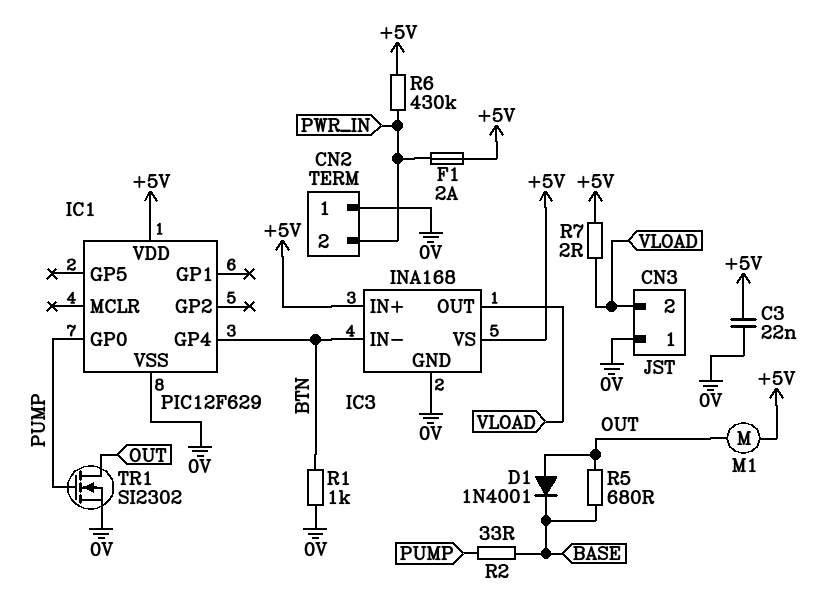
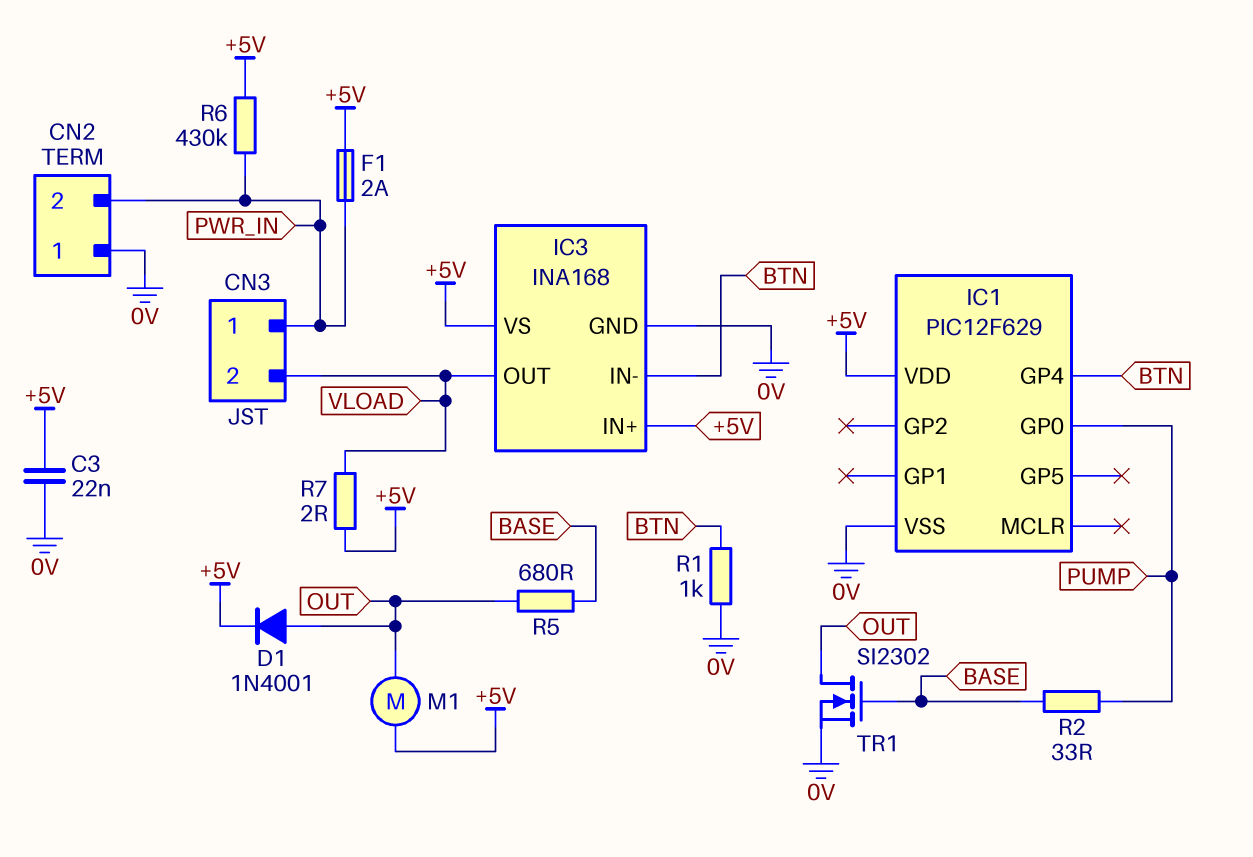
CN3 pin 1: 0V -> PWR_IN
D1: diode 1N4001 (A OUT, K BASE) -> diode 1N4001 (A OUT, K +5V)
TR1: NMOS SI2302 (G PUMP, D OUT, S 0V) -> NMOS SI2302 (G BASE, D OUT, S 0V)

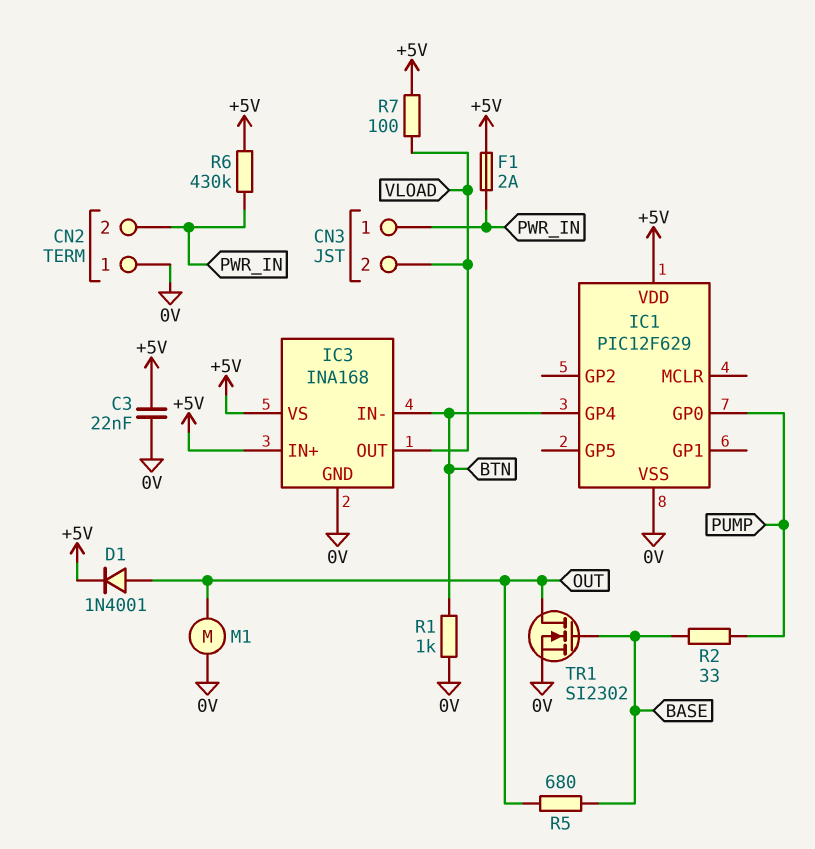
M1: motor (+5V, OUT) -> motor (0V, OUT)
R7: 2 (+5V, VLOAD) -> 100 (+5V, VLOAD)

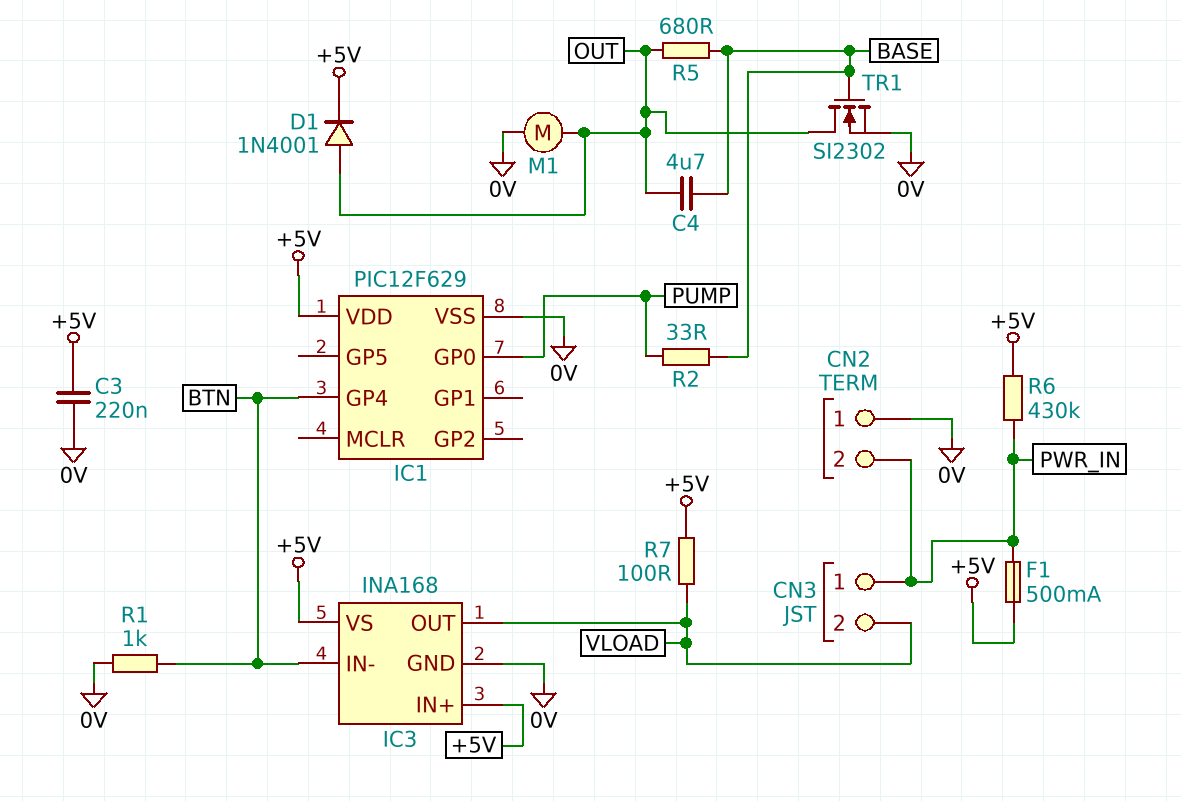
C3: 22nF (+5V, 0V) -> 220nF (+5V, 0V)
C4: none -> 4.7uF (BASE, OUT)
F1: 2A (+5V, PWR_IN) -> 500mA (+5V, PWR_IN)

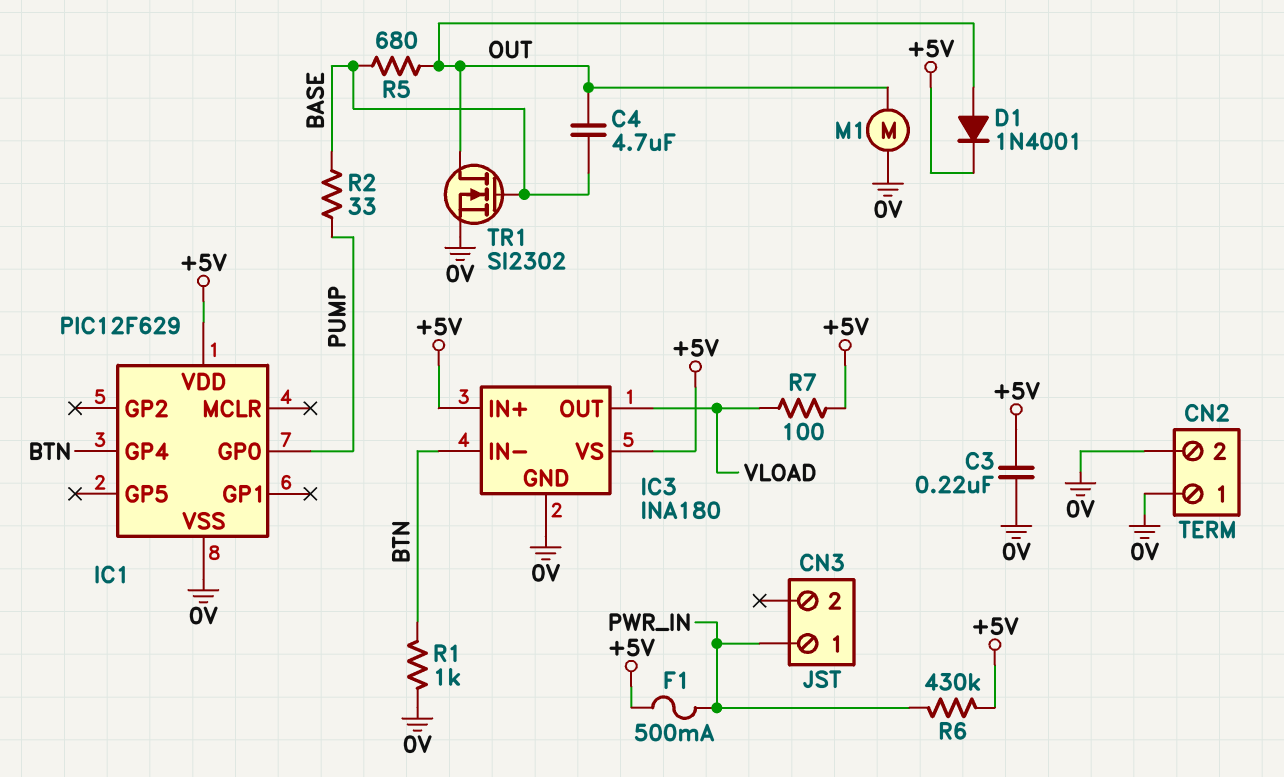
CN2 pin 2: PWR_IN -> 0V
CN3 pin 2: VLOAD -> none
IC3: INA168 -> INA180

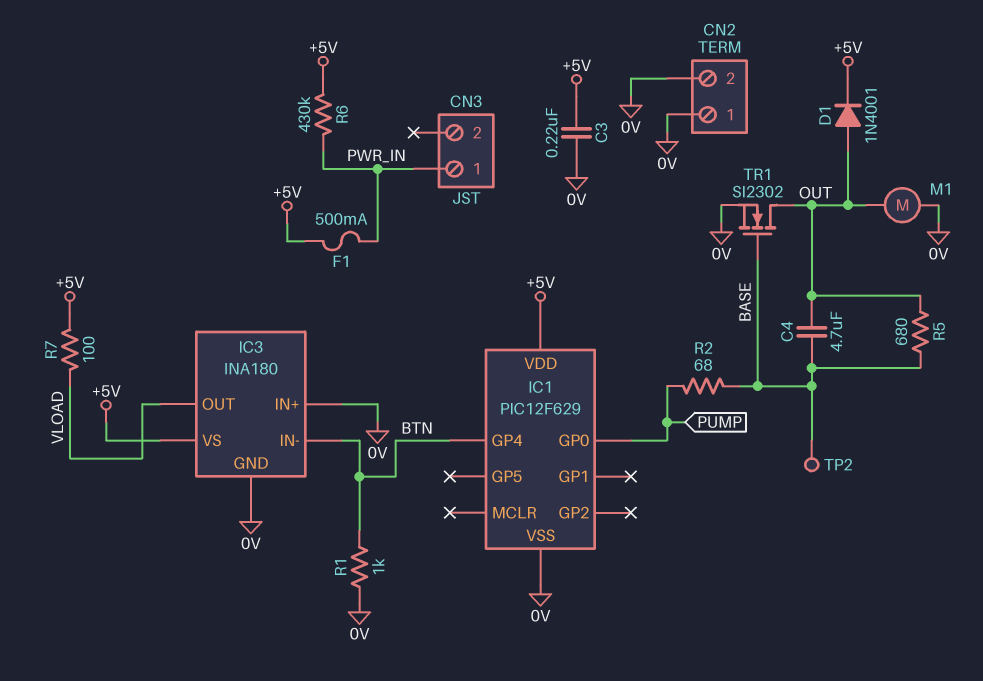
IC3 pin IN+: +5V -> 0V
R2: 33 (BASE, PUMP) -> 68 (BASE, PUMP)
TP2: none -> test point (BASE)

